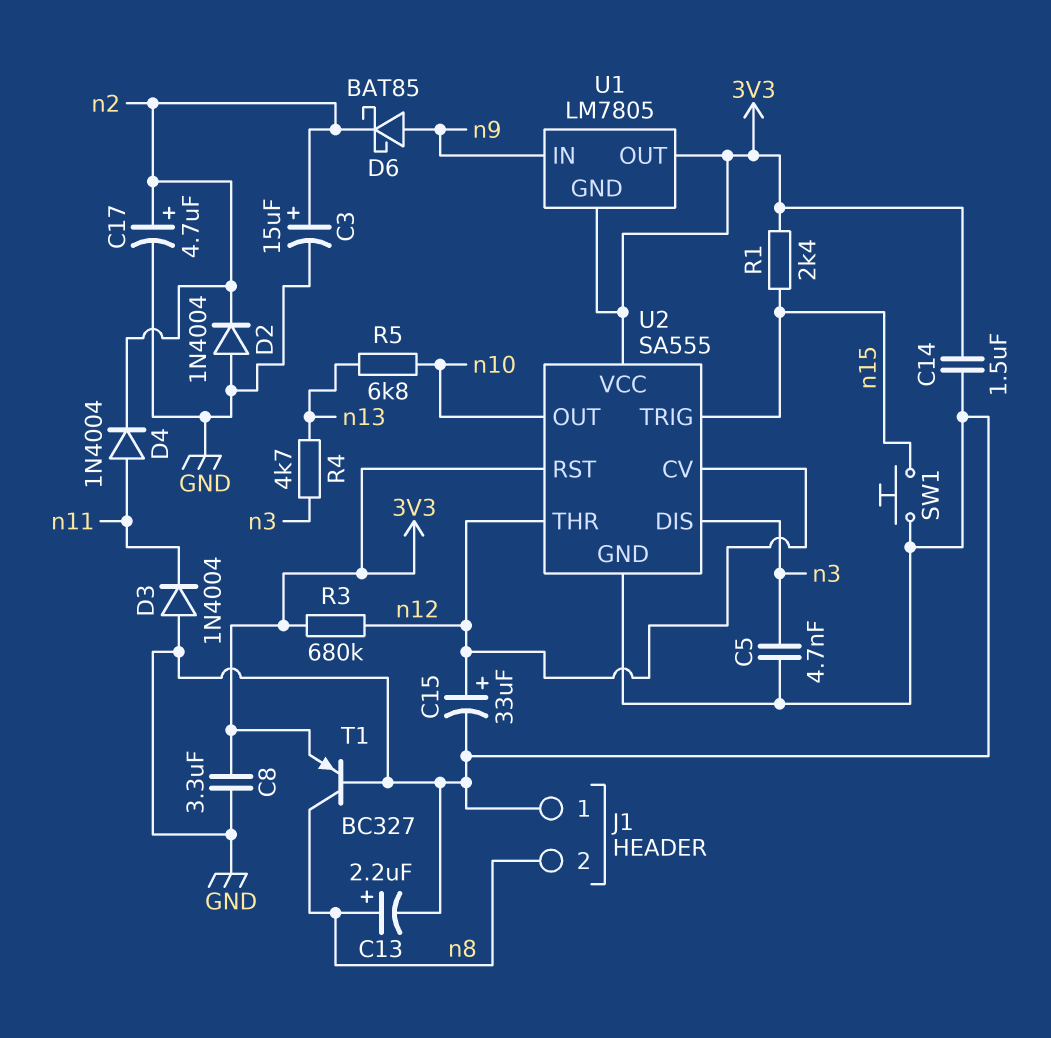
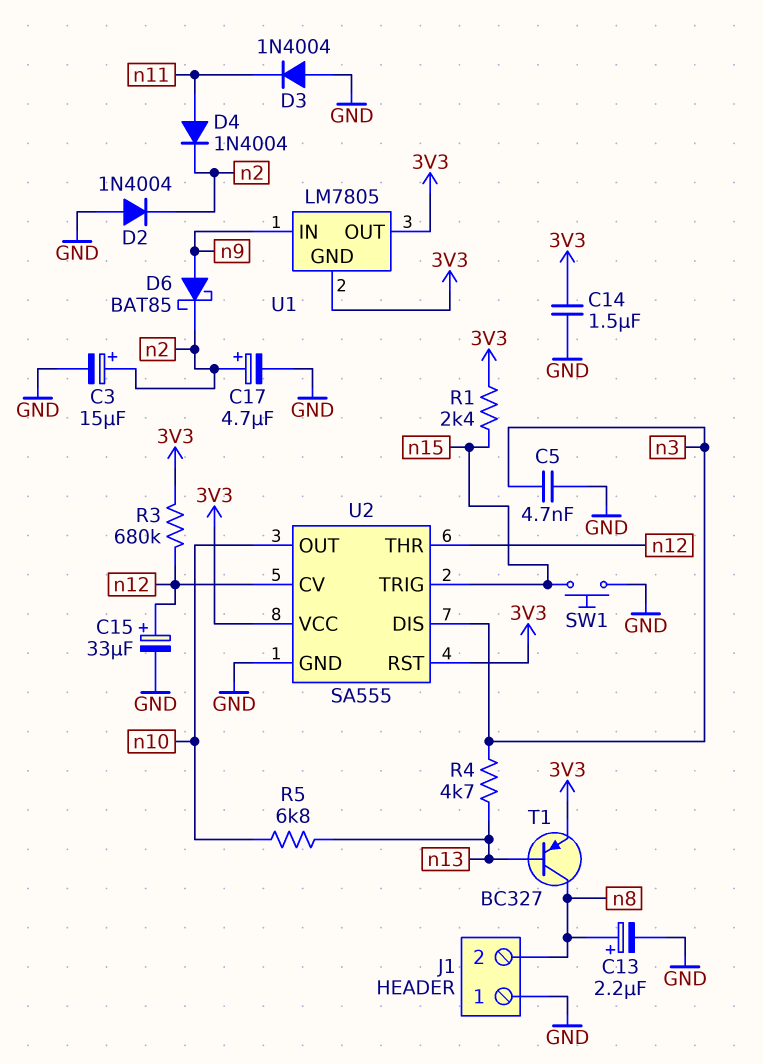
C8: 3.3uF (3V3, GND) -> none
T1: PNP BC327 (B GND, C n8, E 3V3) -> PNP BC327 (B n13, C n8, E 3V3)

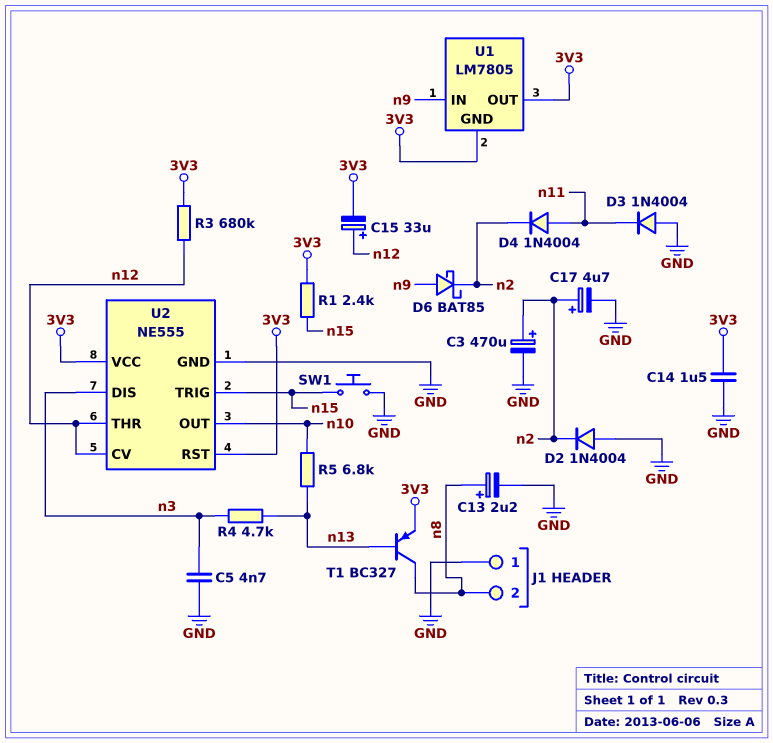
C3: 15uF (plus n2, minus GND) -> 470uF (plus n2, minus GND)
C15: 33uF (plus n12, minus GND) -> 33uF (plus n12, minus 3V3)
U2: SA555 -> NE555

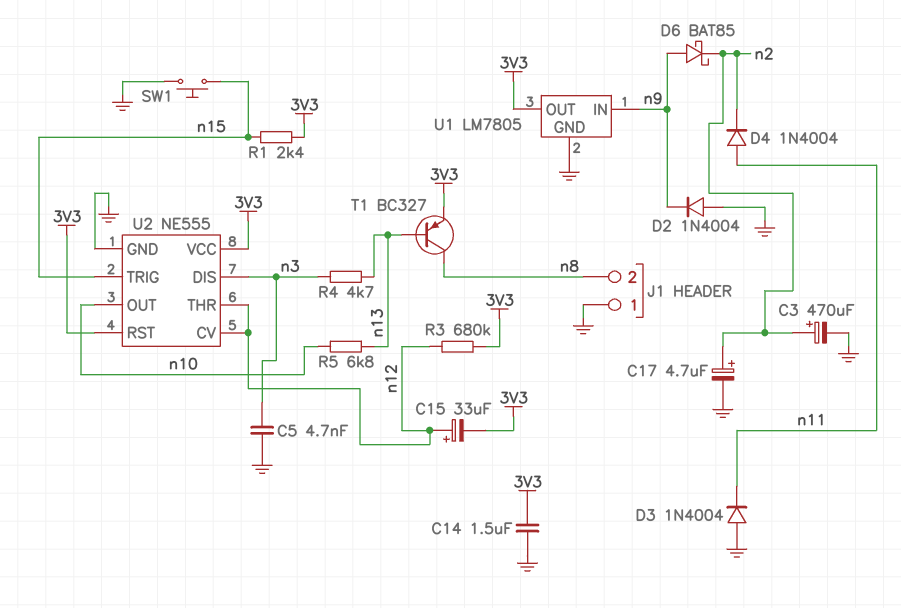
C13: 2.2uF (plus n8, minus GND) -> none
D2: diode 1N4004 (A GND, K n2) -> diode 1N4004 (A GND, K n9)
U1 pin GND: 3V3 -> GND

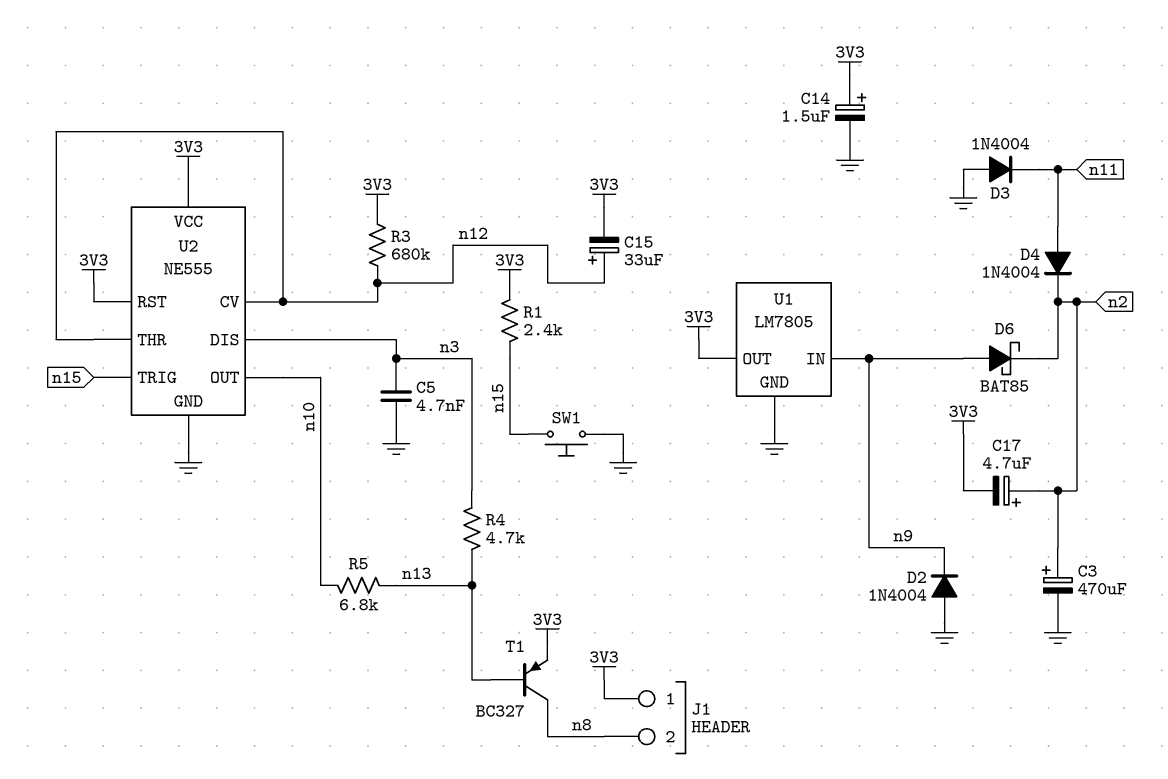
C14: 1.5uF (3V3, GND) -> 1.5uF (plus 3V3, minus GND)
C17: 4.7uF (plus n2, minus GND) -> 4.7uF (plus n2, minus 3V3)
J1 pin 1: GND -> 3V3

